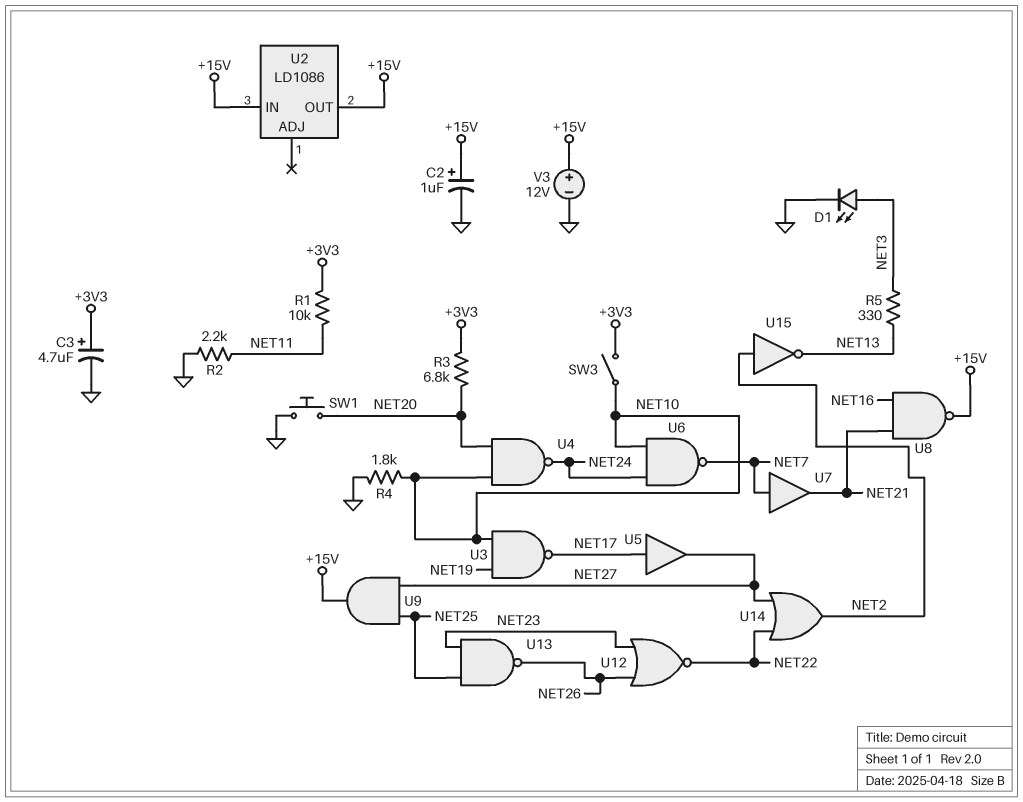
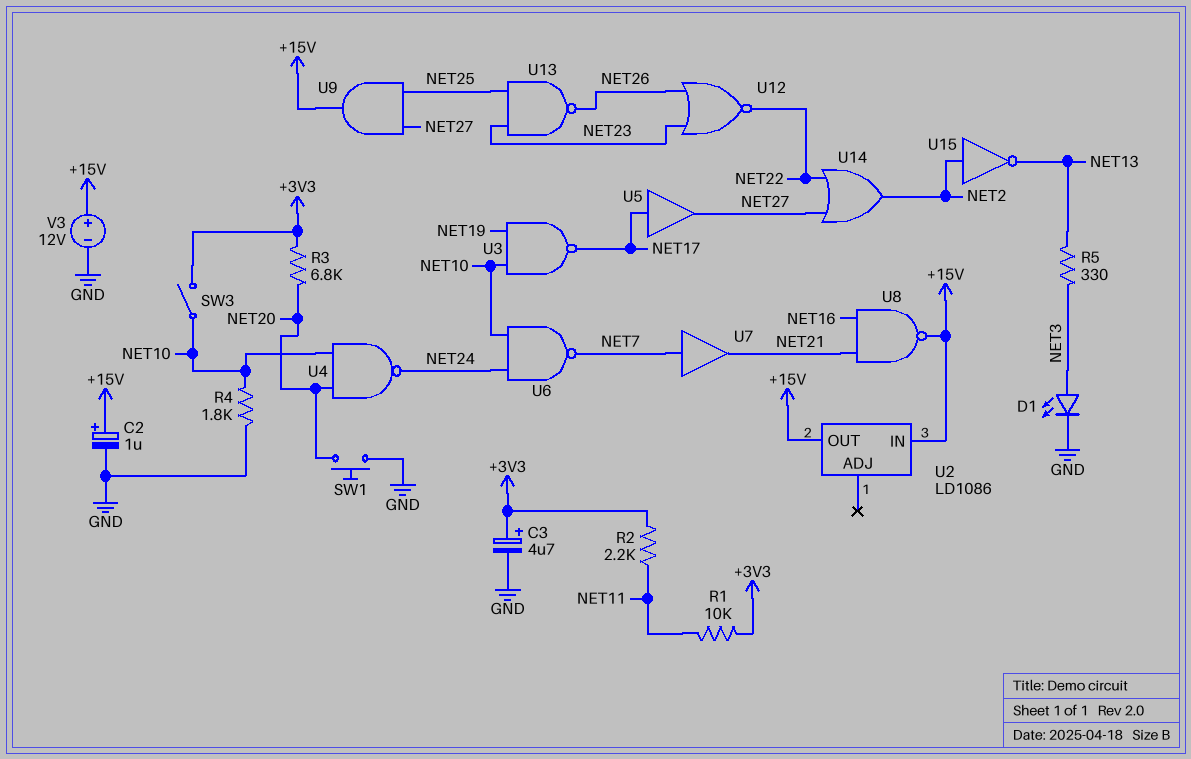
R2: 2.2k (GND, NET11) -> 2.2k (+3V3, NET11)

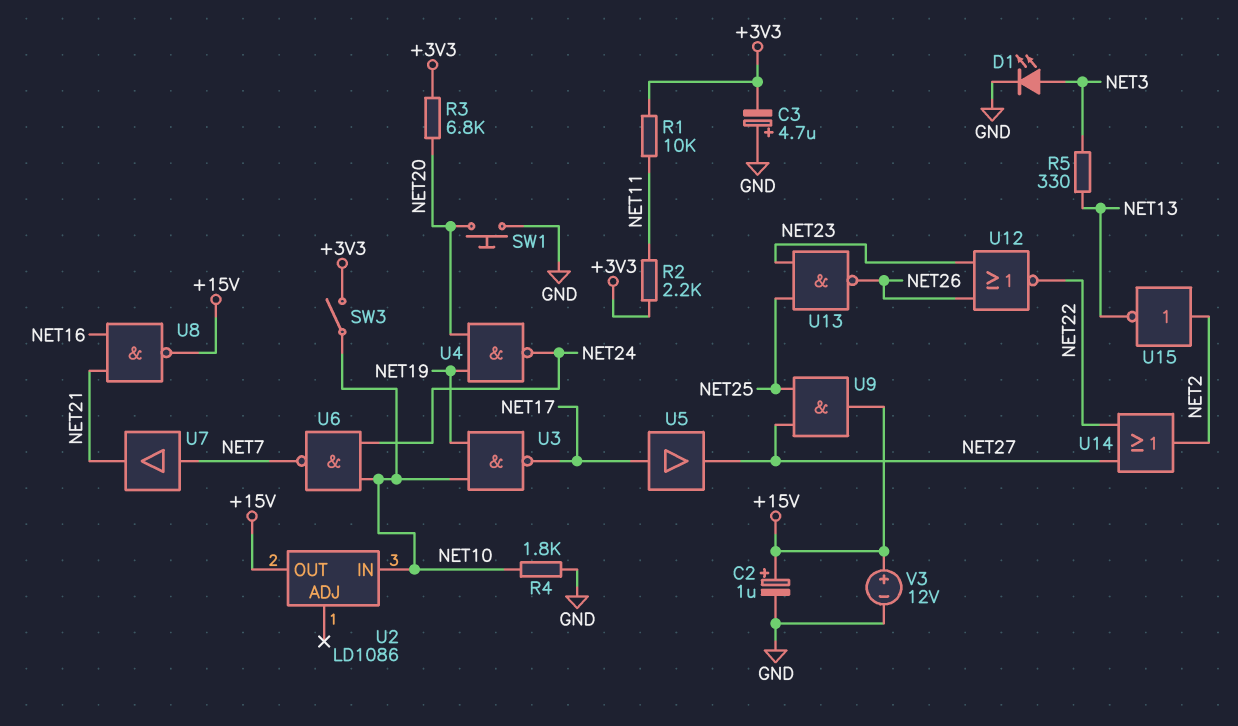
C3: 4.7uF (plus +3V3, minus GND) -> 4.7uF (plus GND, minus +3V3)
U2 pin IN: +15V -> NET10
U4: NAND (in NET10, in NET20, out NET24) -> NAND (in NET19, in NET20, out NET24)

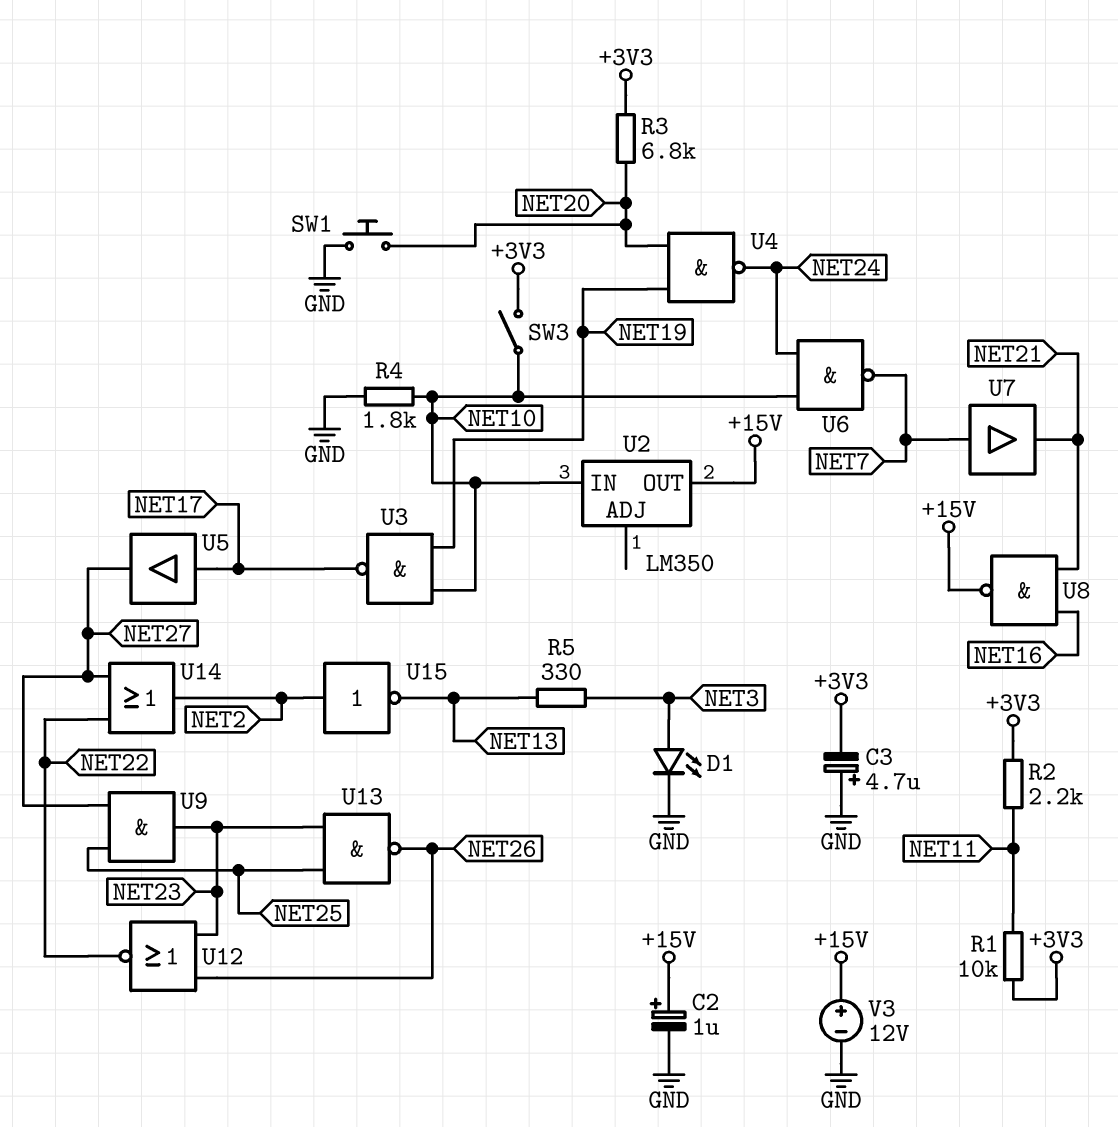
U2: LD1086 -> LM350
U9: AND (in NET25, in NET27, out +15V) -> AND (in NET25, in NET27, out NET23)

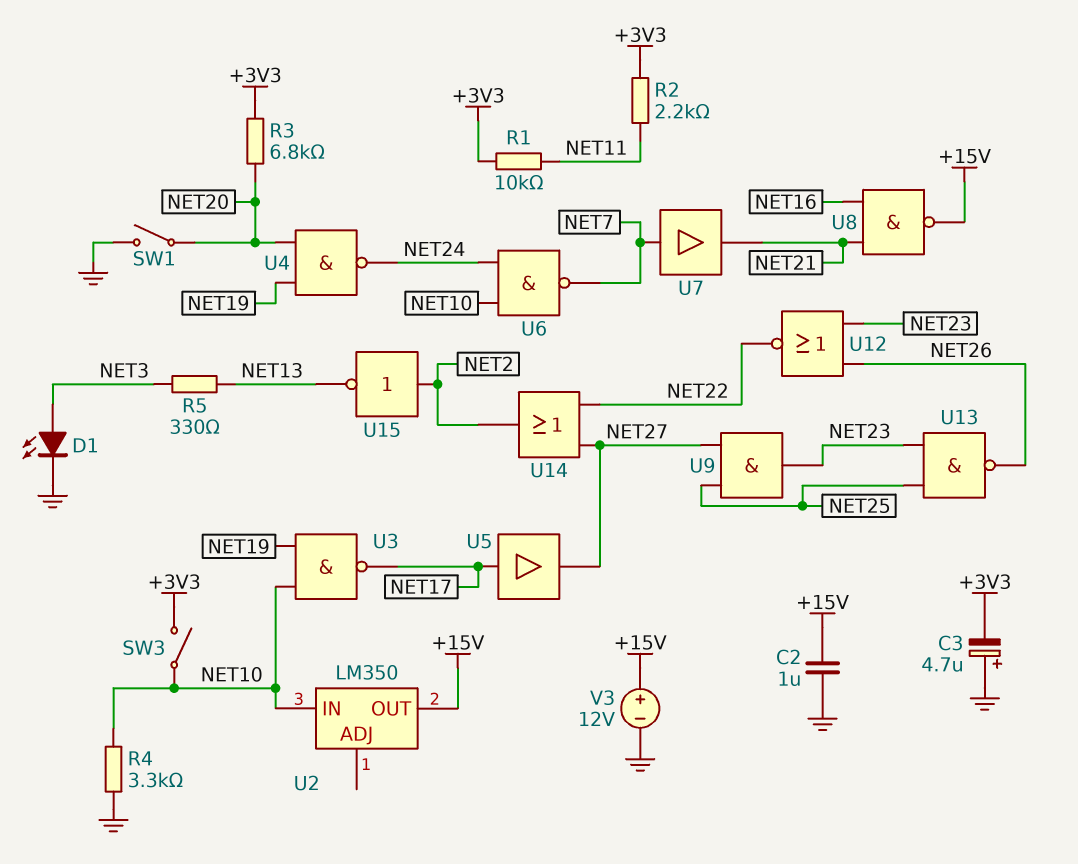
C2: 1uF (plus +15V, minus GND) -> 1uF (+15V, GND)
R4: 1.8k (GND, NET10) -> 3.3k (GND, NET10)
SW1: button (GND, NET20) -> switch (GND, NET20)

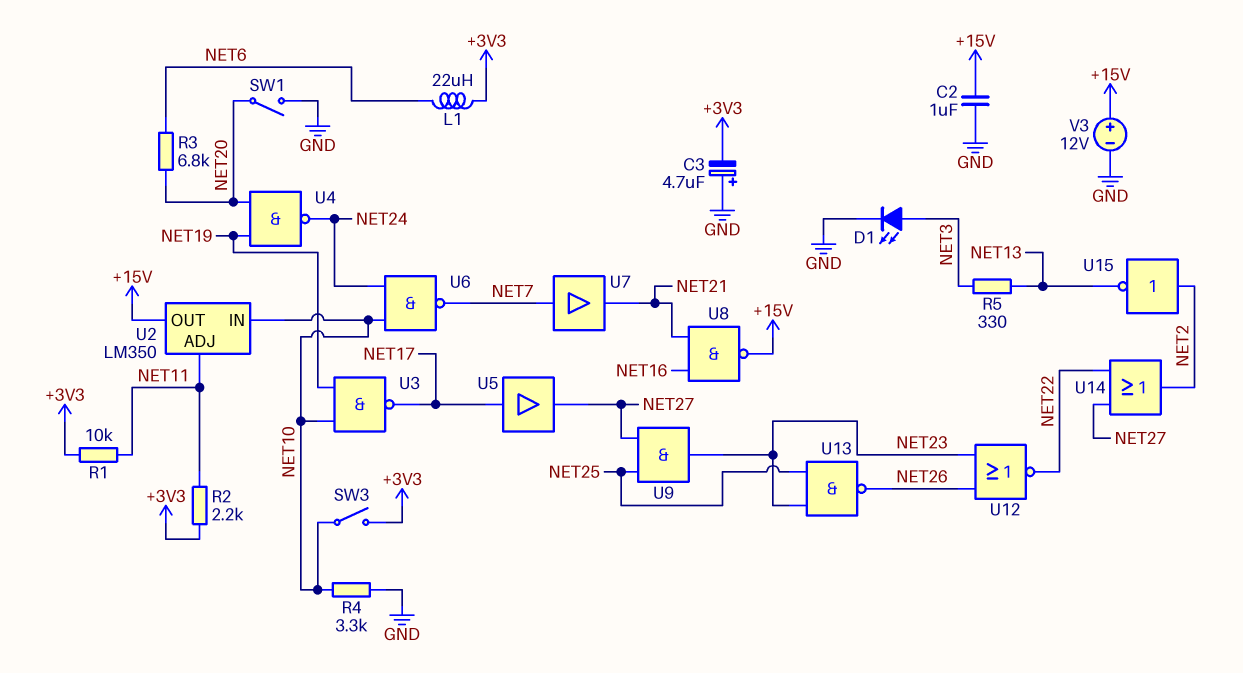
L1: none -> 22uH (+3V3, NET6)
R3: 6.8k (+3V3, NET20) -> 6.8k (NET6, NET20)
U2 pin ADJ: none -> NET11

